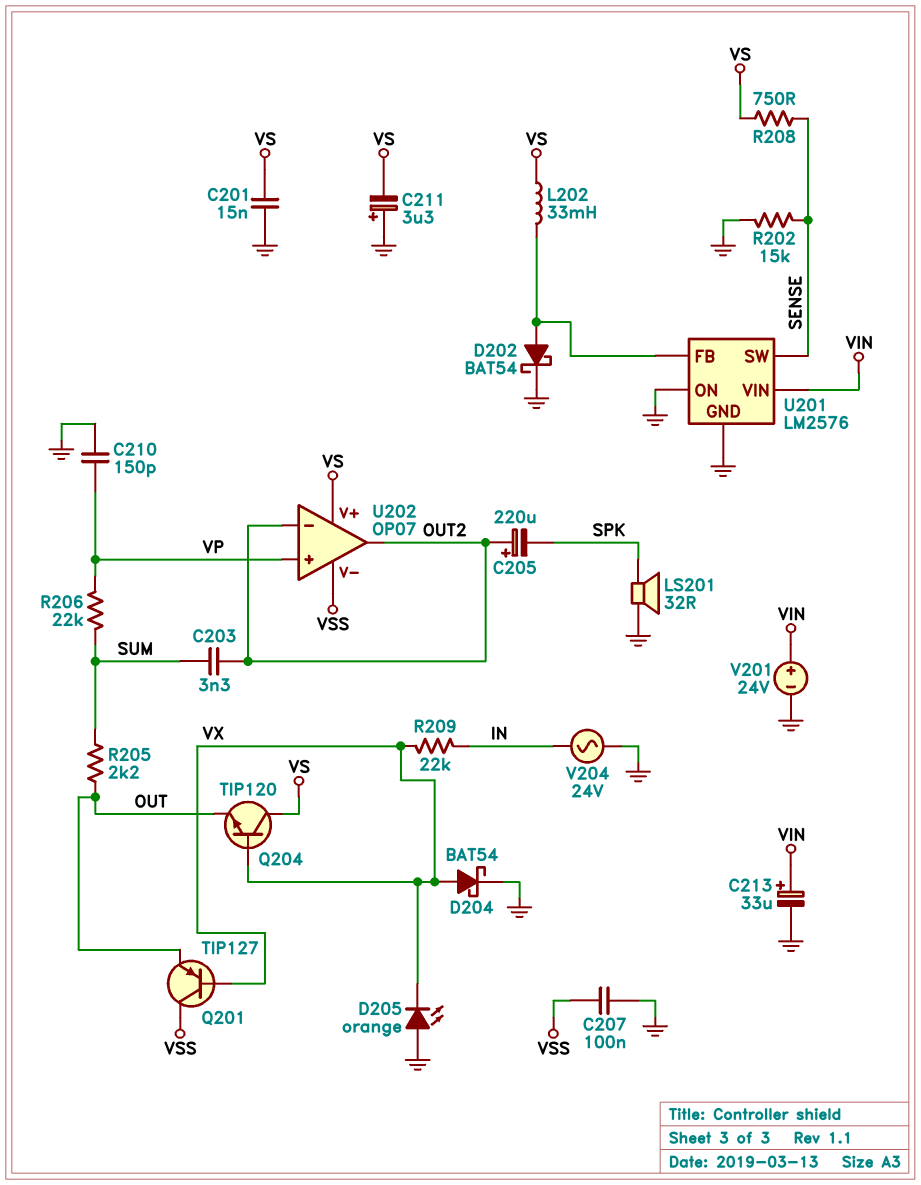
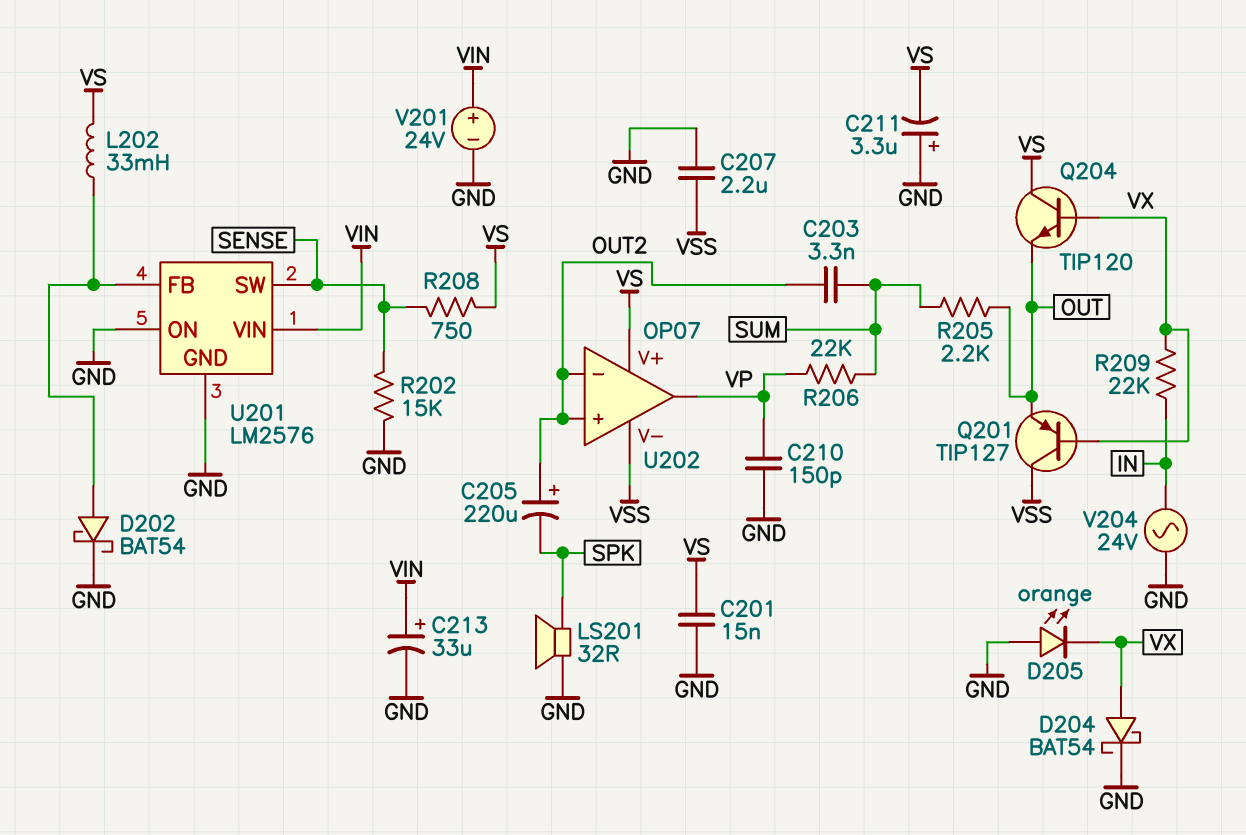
C207: 100nF (GND, VSS) -> 2.2uF (GND, VSS)
U202 pin in+: VP -> OUT2
U202 pin out: OUT2 -> VP

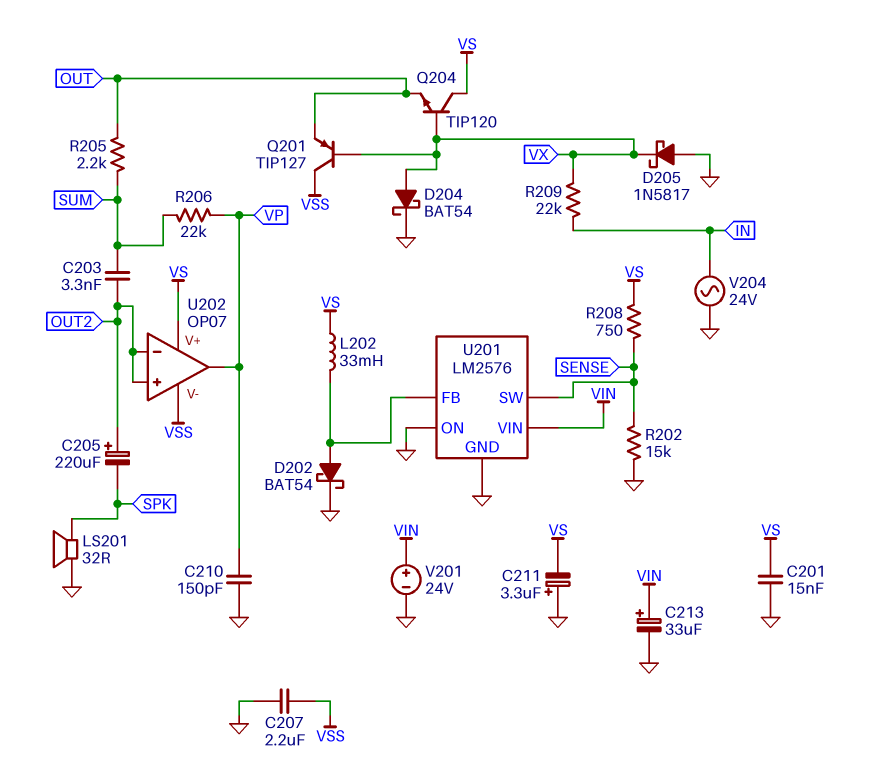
D205: LED orange (A GND, K VX) -> schottky 1N5817 (A GND, K VX)

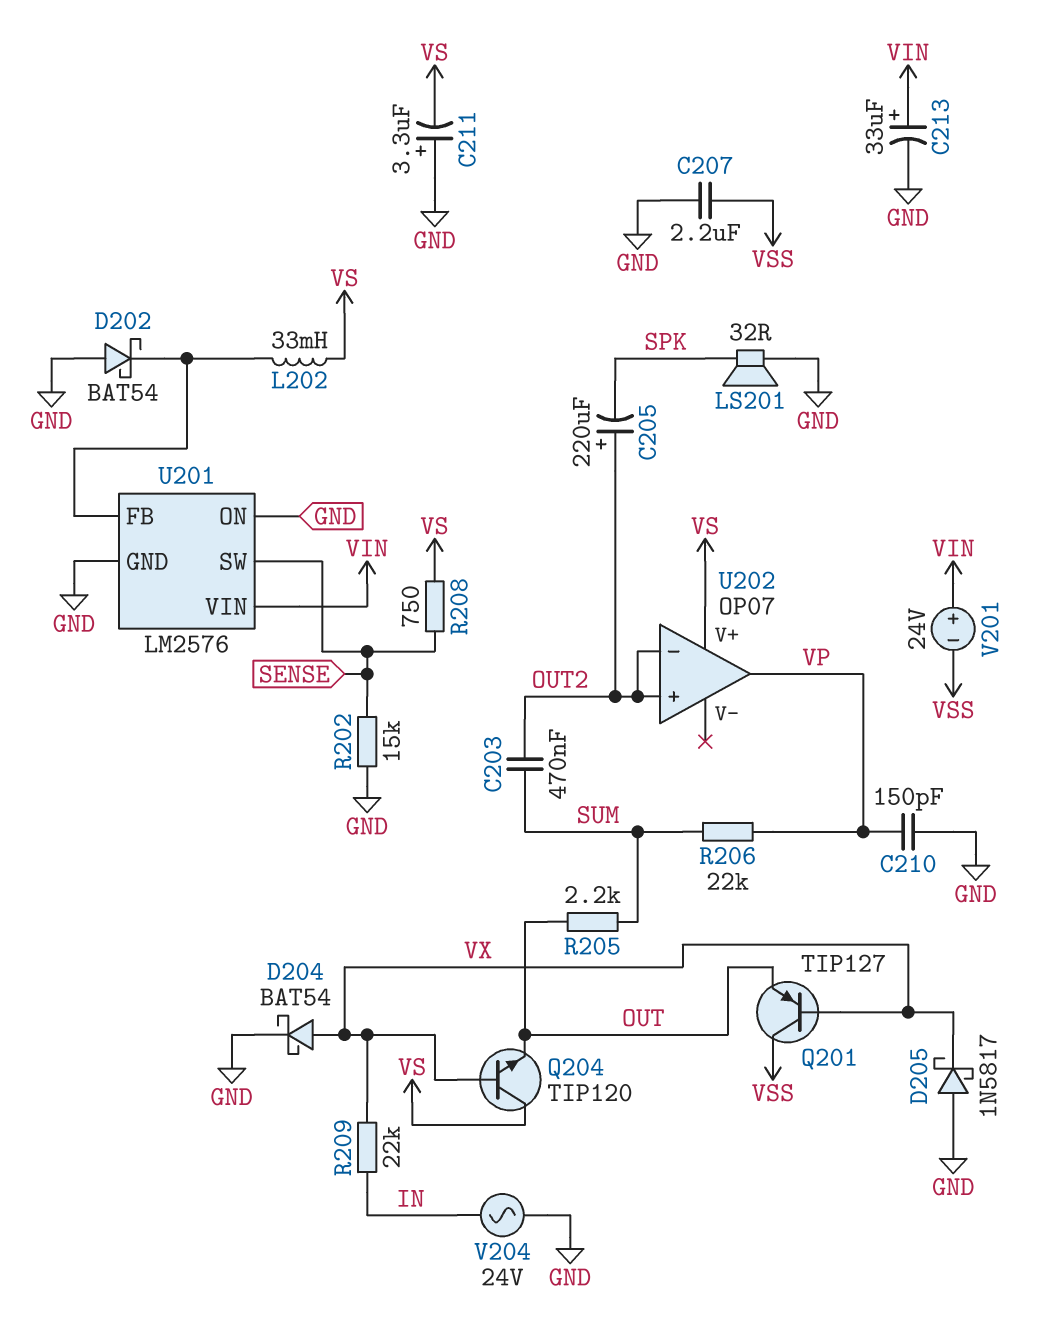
C201: 15nF (GND, VS) -> none
C203: 3.3nF (OUT2, SUM) -> 470nF (OUT2, SUM)
D202: schottky BAT54 (A U201/FB, K GND) -> schottky BAT54 (A GND, K U201/FB)
U202 pin V-: VSS -> none
V201: 24V (plus VIN, minus GND) -> 24V (plus VIN, minus VSS)

